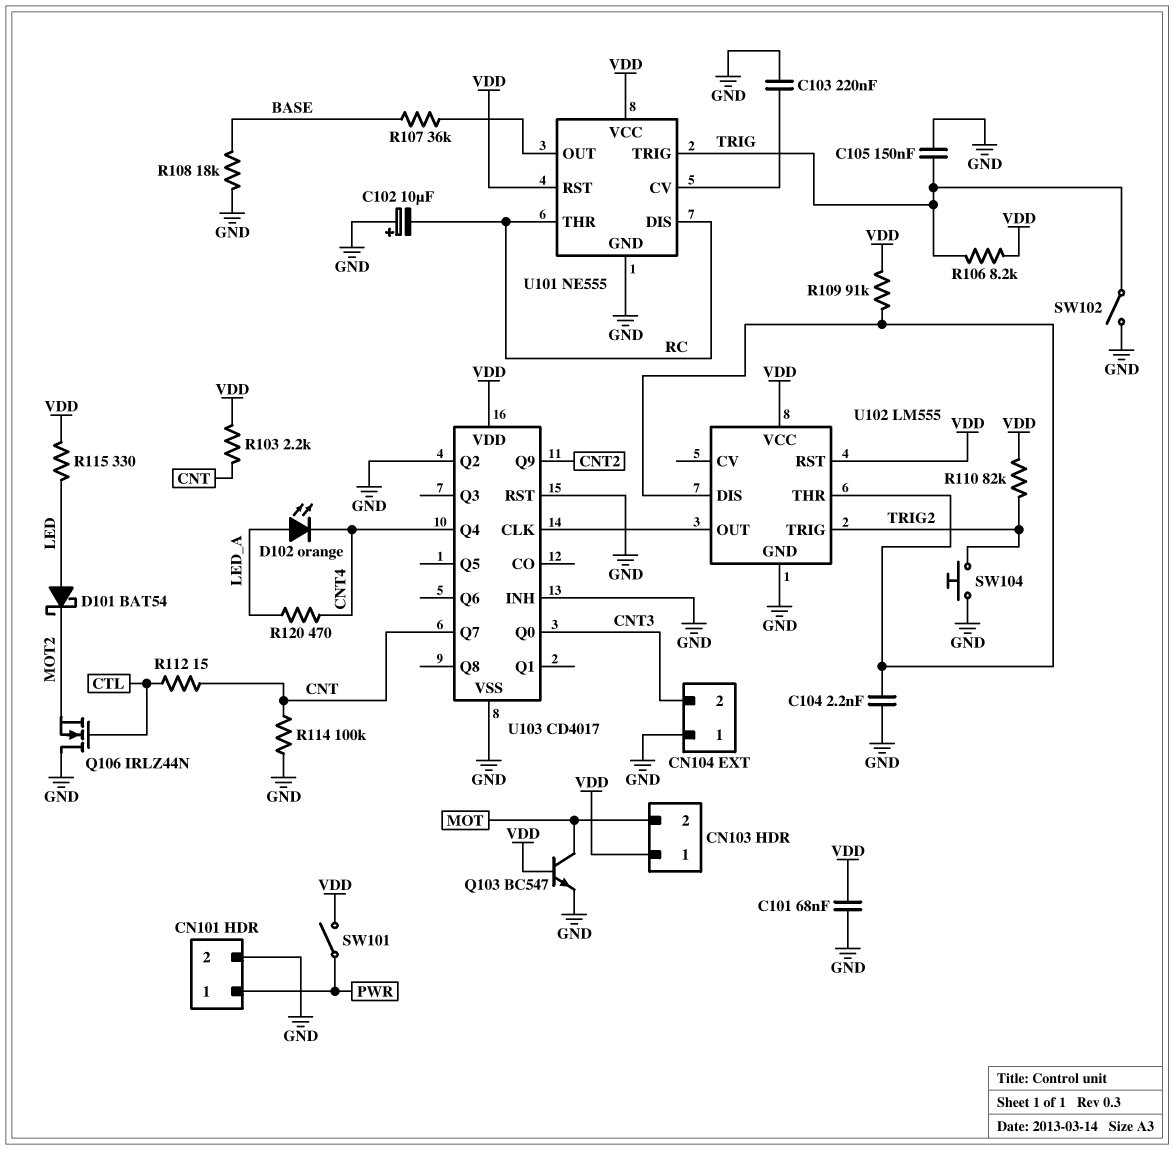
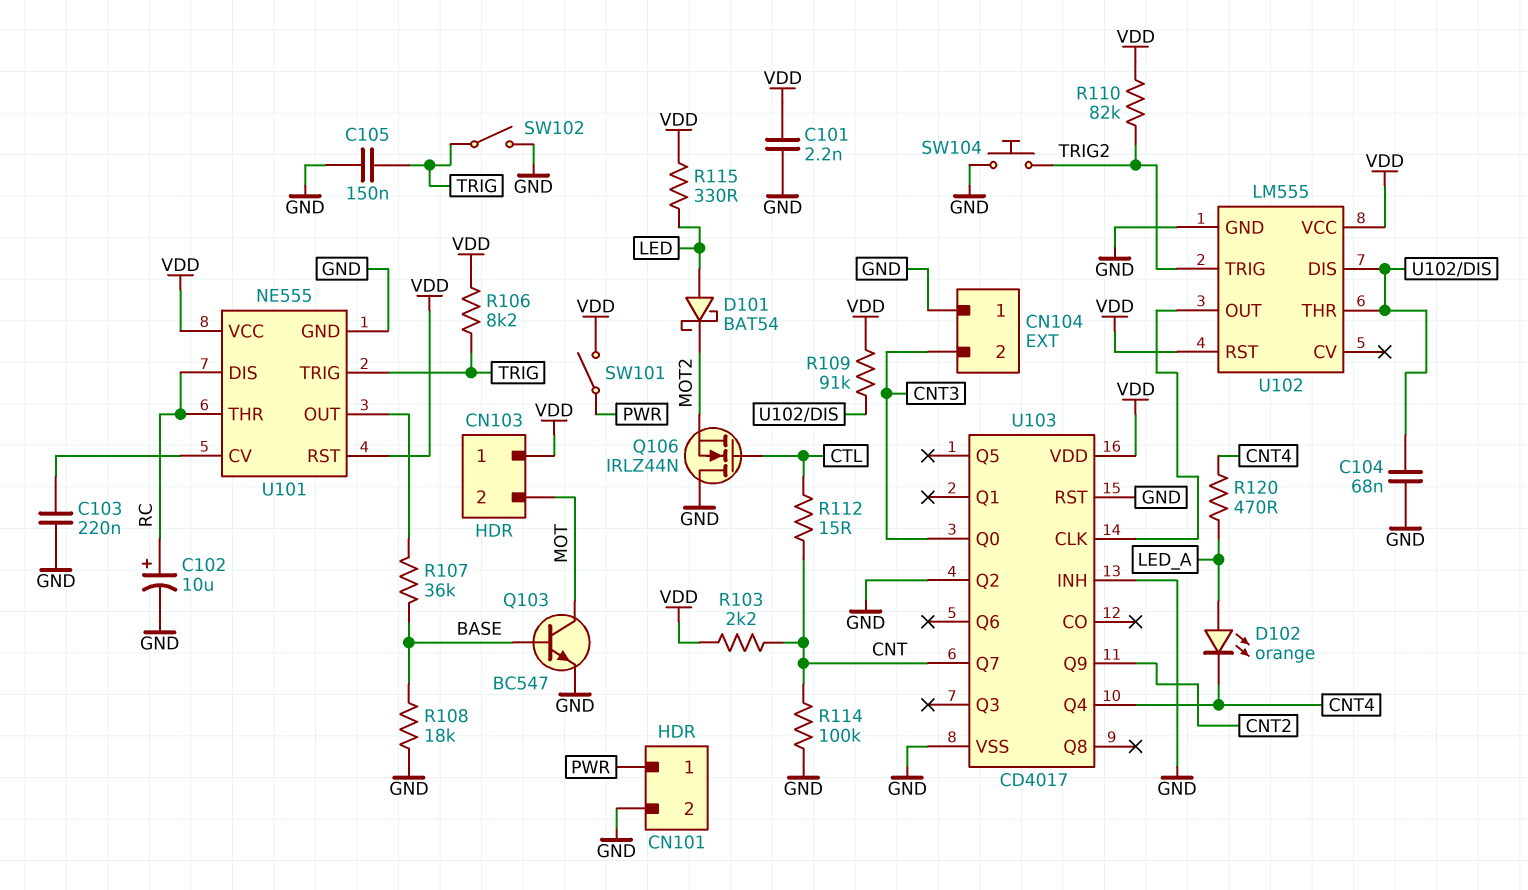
C101: 68nF (GND, VDD) -> 2.2nF (GND, VDD)
C102: 10uF (plus GND, minus RC) -> 10uF (plus RC, minus GND)
C104: 2.2nF (GND, U102/DIS) -> 68nF (GND, U102/DIS)
Q103: NPN BC547 (B VDD, C MOT, E GND) -> NPN BC547 (B BASE, C MOT, E GND)

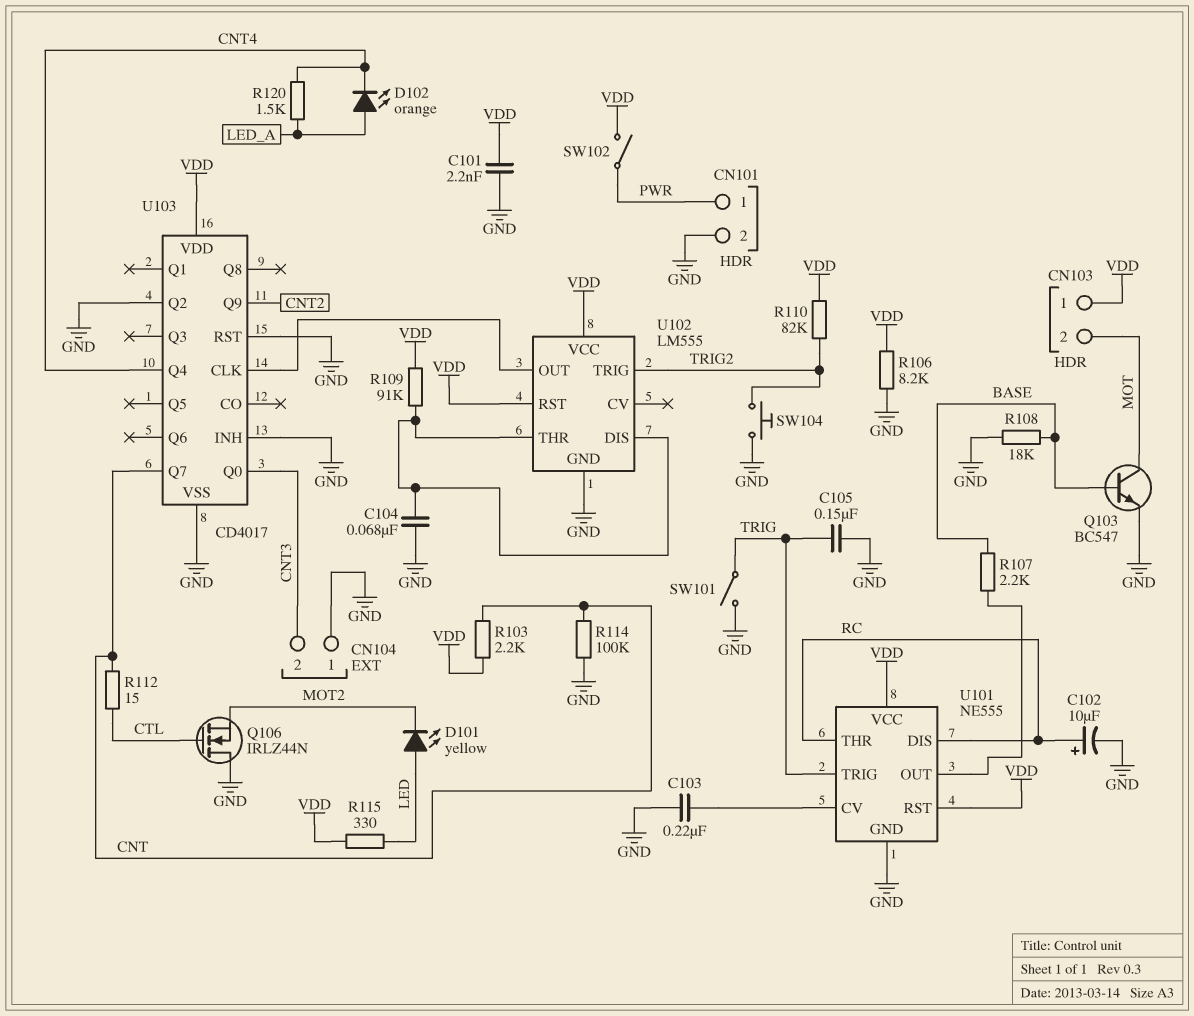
D101: schottky BAT54 (A LED, K MOT2) -> LED yellow (A LED, K MOT2)
R106: 8.2k (TRIG, VDD) -> 8.2k (GND, VDD)
R107: 36k (BASE, U101/OUT) -> 2.2k (BASE, U101/OUT)
R120: 470 (CNT4, LED_A) -> 1.5k (CNT4, LED_A)
SW101: switch (PWR, VDD) -> switch (GND, TRIG)
SW102: switch (GND, TRIG) -> switch (PWR, VDD)

